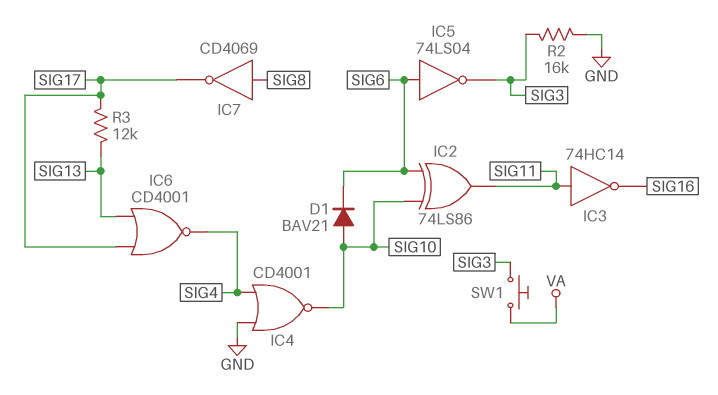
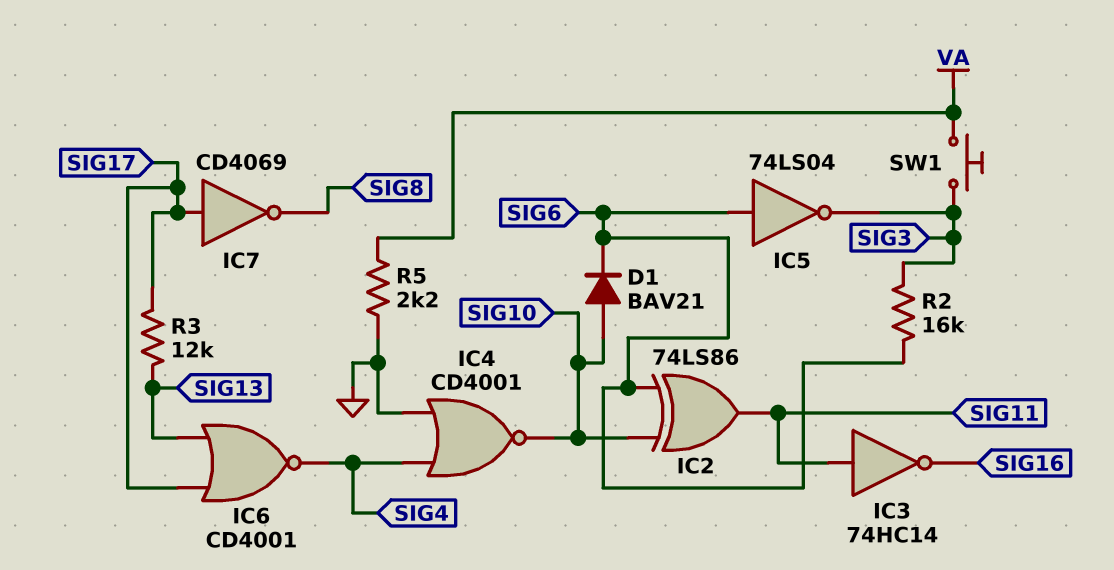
IC7: NOT CD4069 (in SIG8, out SIG17) -> NOT CD4069 (in SIG17, out SIG8)
R2: 16k (GND, SIG3) -> 16k (SIG3, SIG6)
R5: none -> 2.2k (GND, VA)

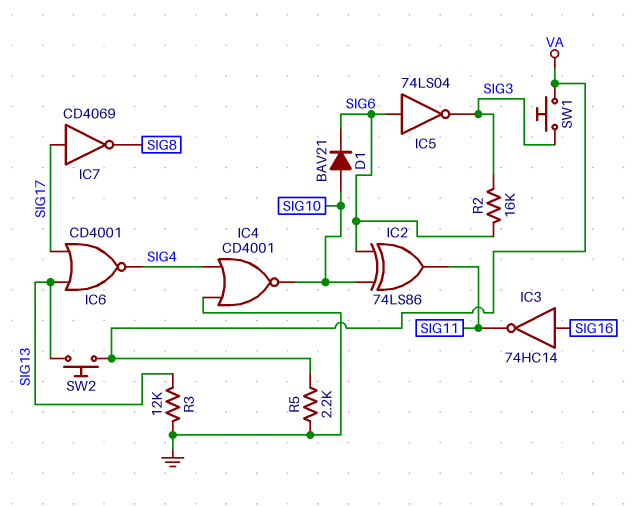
IC3: NOT 74HC14 (in SIG11, out SIG16) -> NOT 74HC14 (in SIG16, out SIG11)
R3: 12k (SIG13, SIG17) -> 12k (GND, SIG13)
SW2: none -> button (SIG13, VA)

